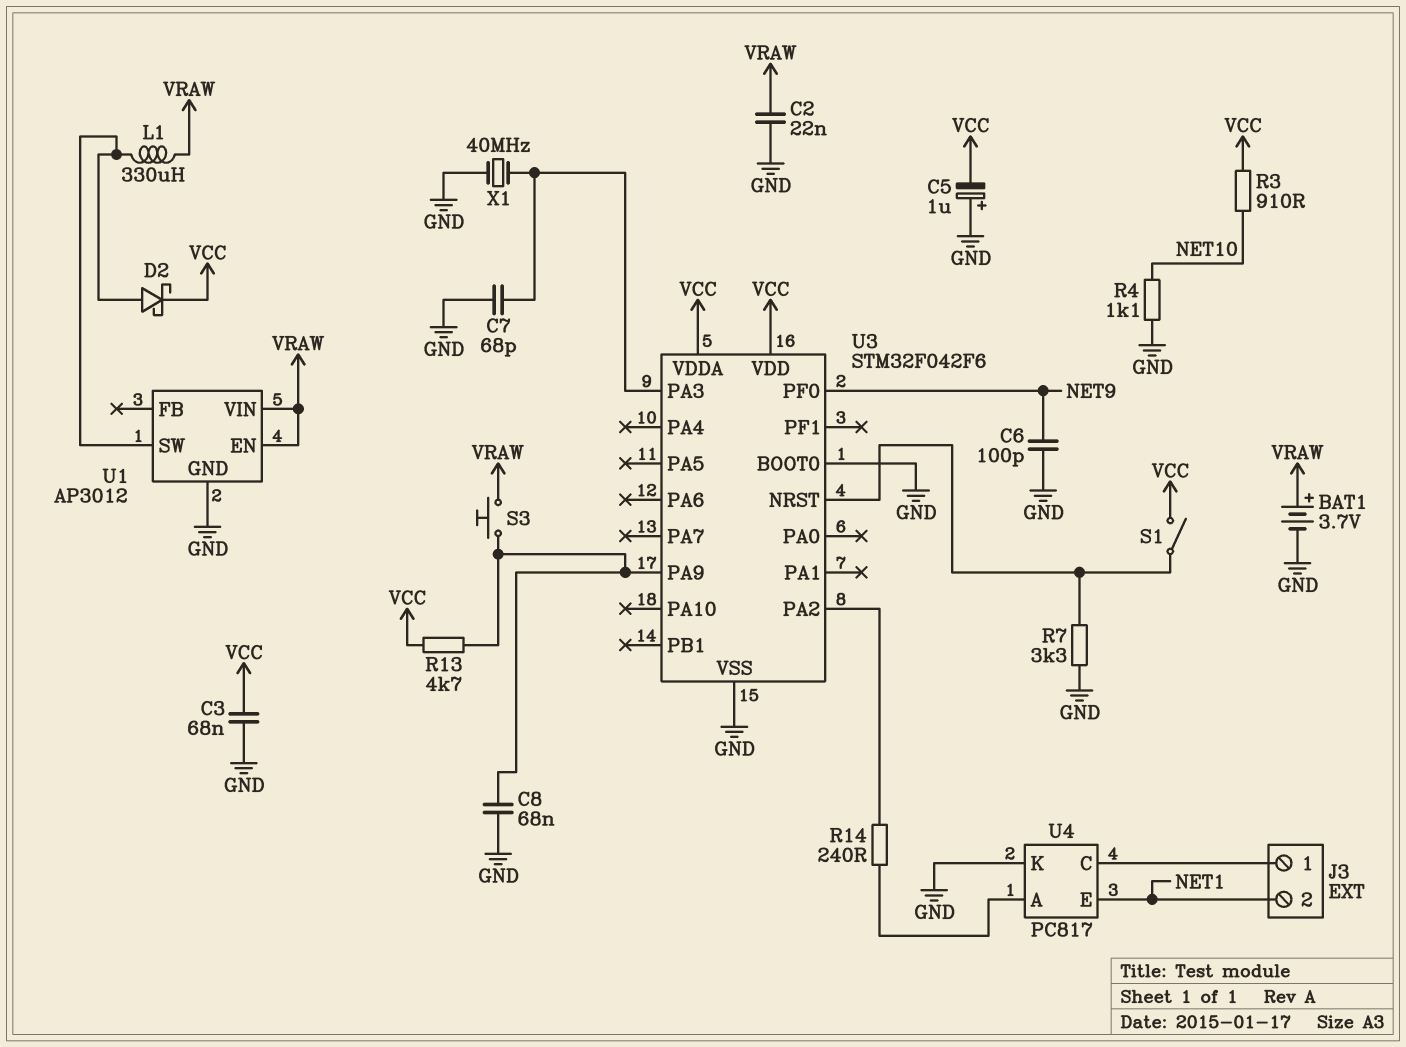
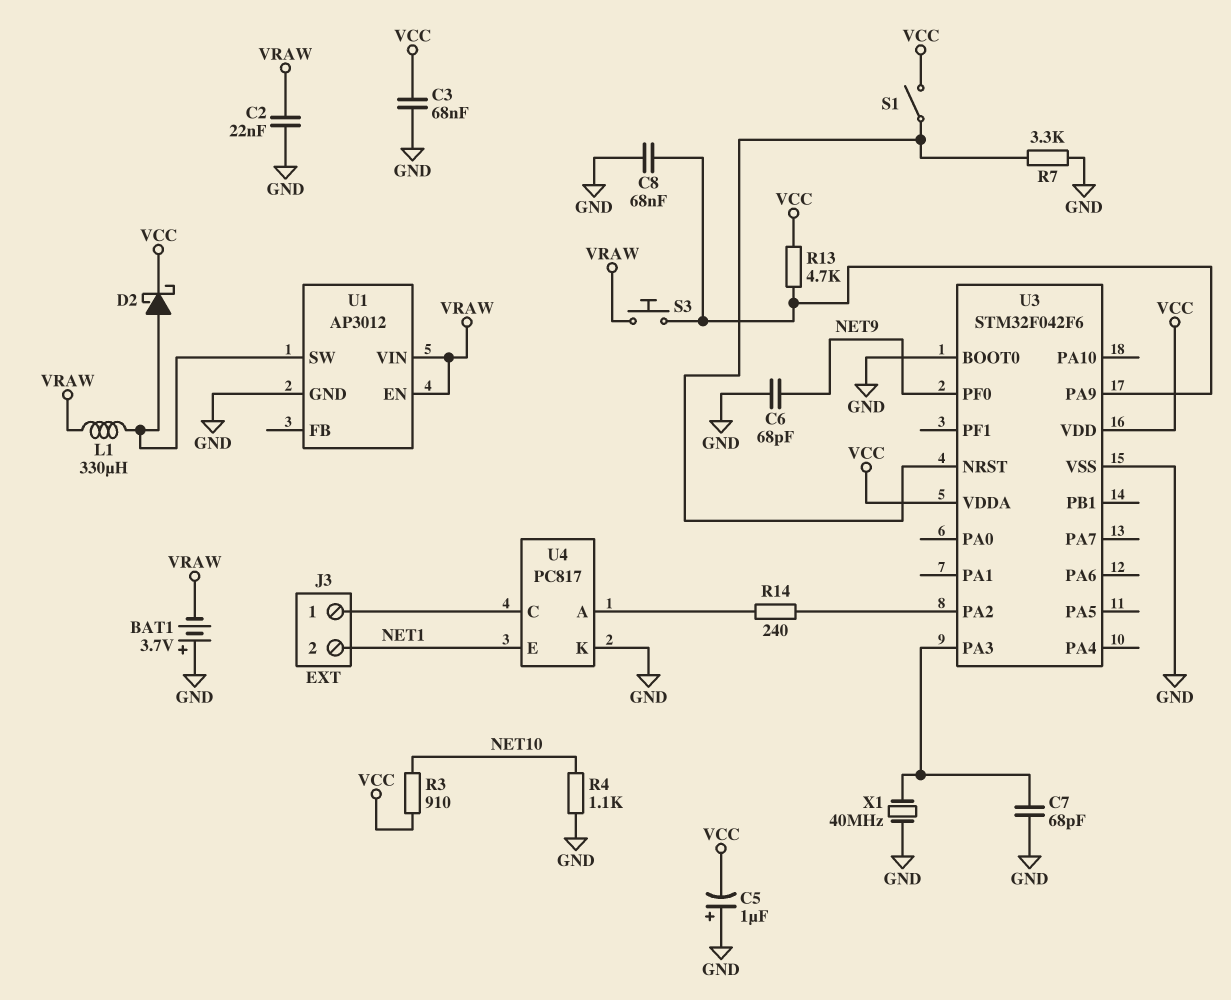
BAT1: 3.7V (plus VRAW, minus GND) -> 3.7V (plus GND, minus VRAW)
C6: 100pF (GND, NET9) -> 68pF (GND, NET9)

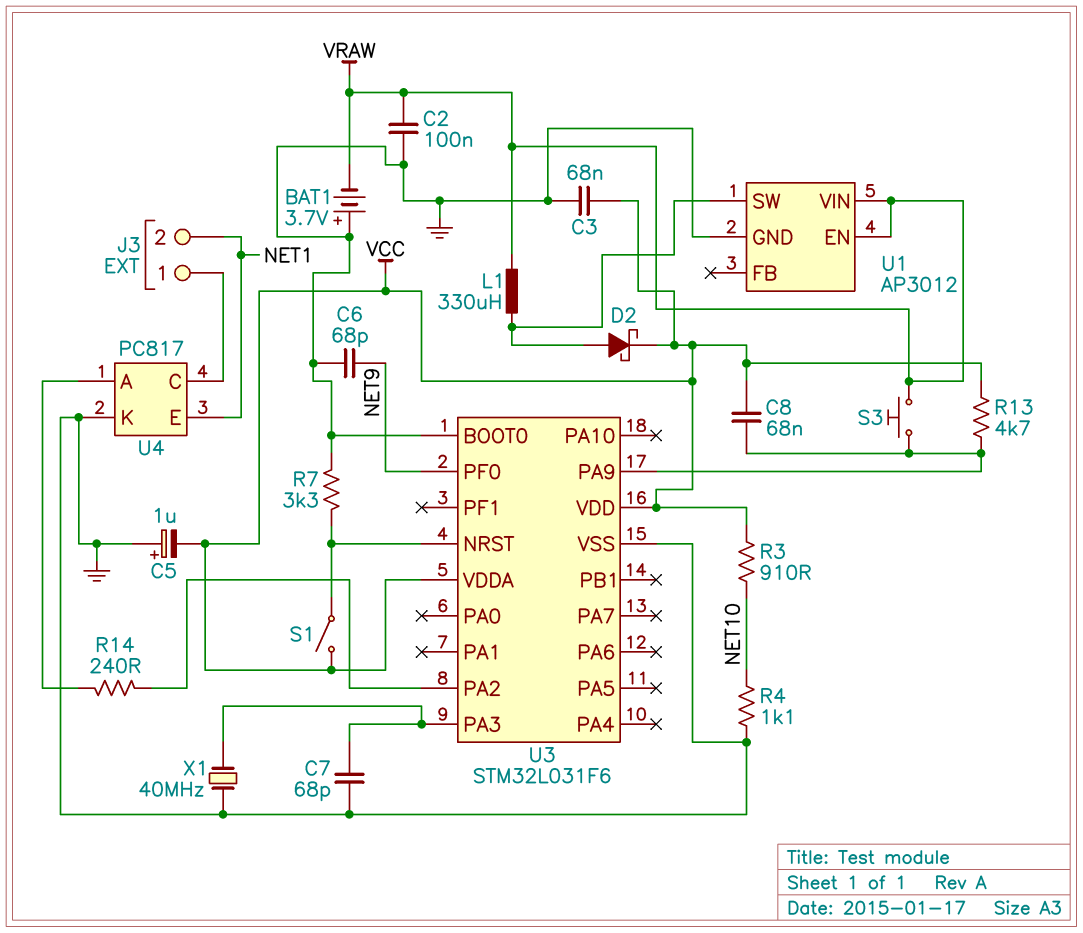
C2: 22nF (GND, VRAW) -> 100nF (GND, VRAW)
C8: 68nF (GND, U3/PA9) -> 68nF (U3/PA9, VCC)
U3: STM32F042F6 -> STM32L031F6

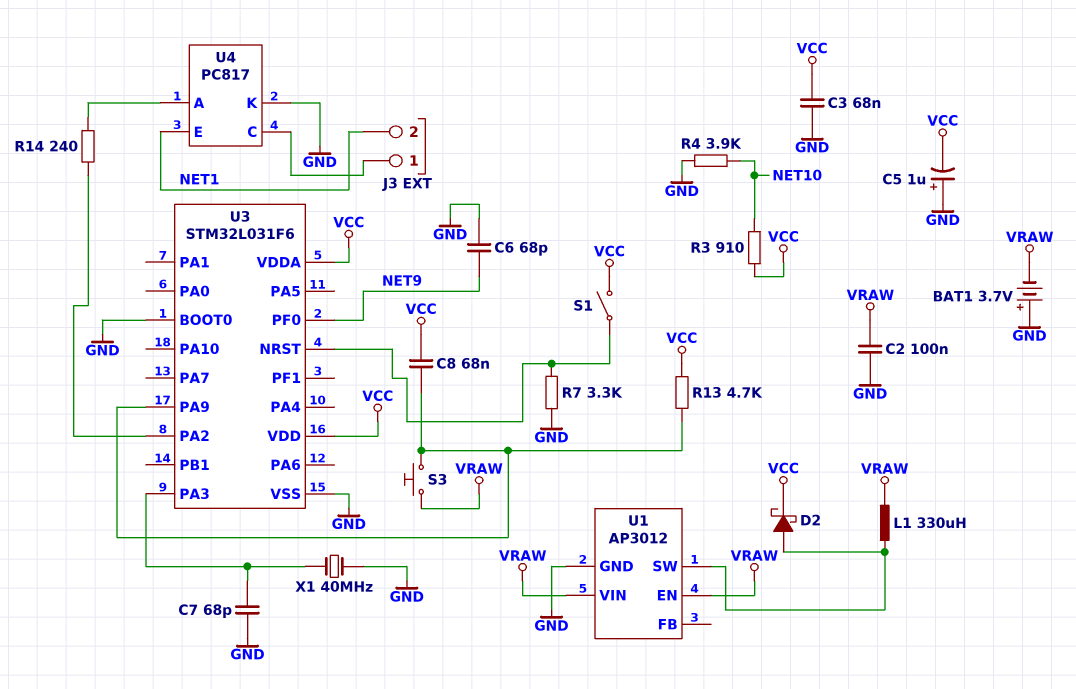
R4: 1.1k (GND, NET10) -> 3.9k (GND, NET10)

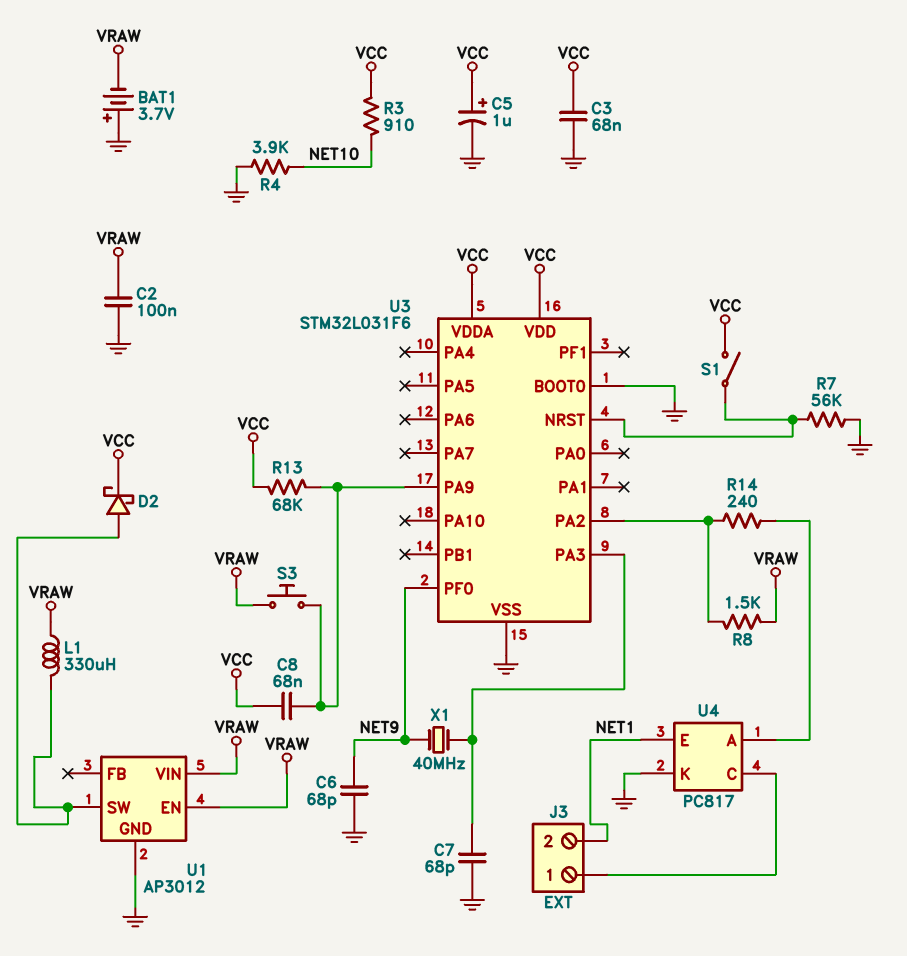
C5: 1uF (plus GND, minus VCC) -> 1uF (plus VCC, minus GND)
R7: 3.3k (GND, U3/NRST) -> 56k (GND, U3/NRST)
R8: none -> 1.5k (U3/PA2, VRAW)
R13: 4.7k (U3/PA9, VCC) -> 68k (U3/PA9, VCC)
X1: 40MHz (GND, U3/PA3) -> 40MHz (NET9, U3/PA3)

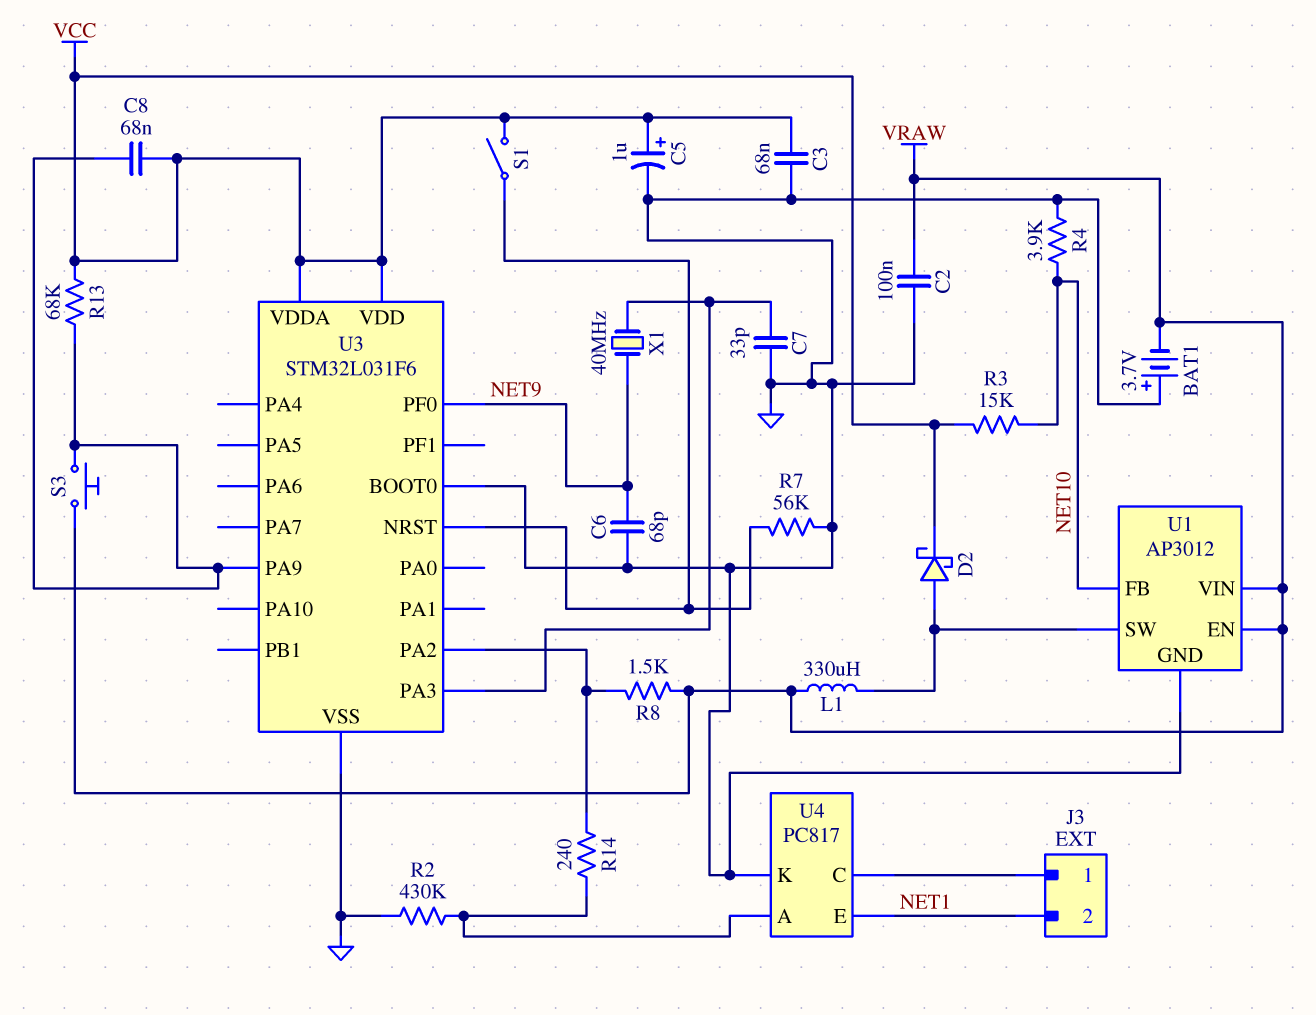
C7: 68pF (GND, U3/PA3) -> 33pF (GND, U3/PA3)
R2: none -> 430k (GND, U4/A)
R3: 910 (NET10, VCC) -> 15k (NET10, VCC)
U1 pin FB: none -> NET10

